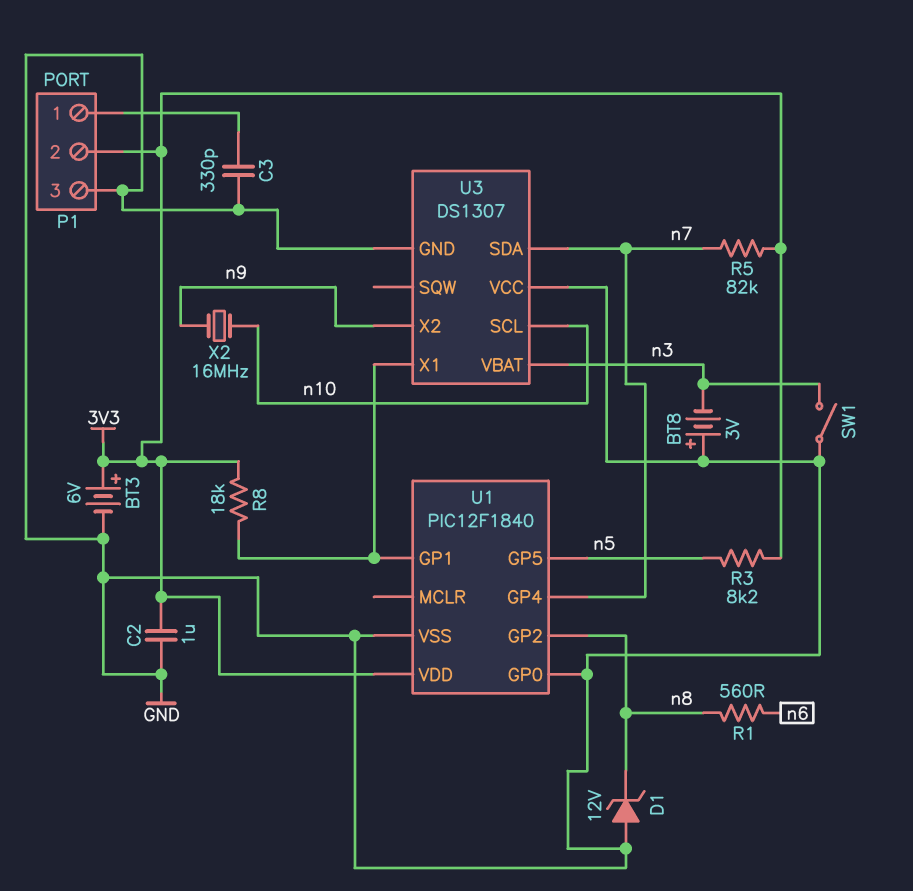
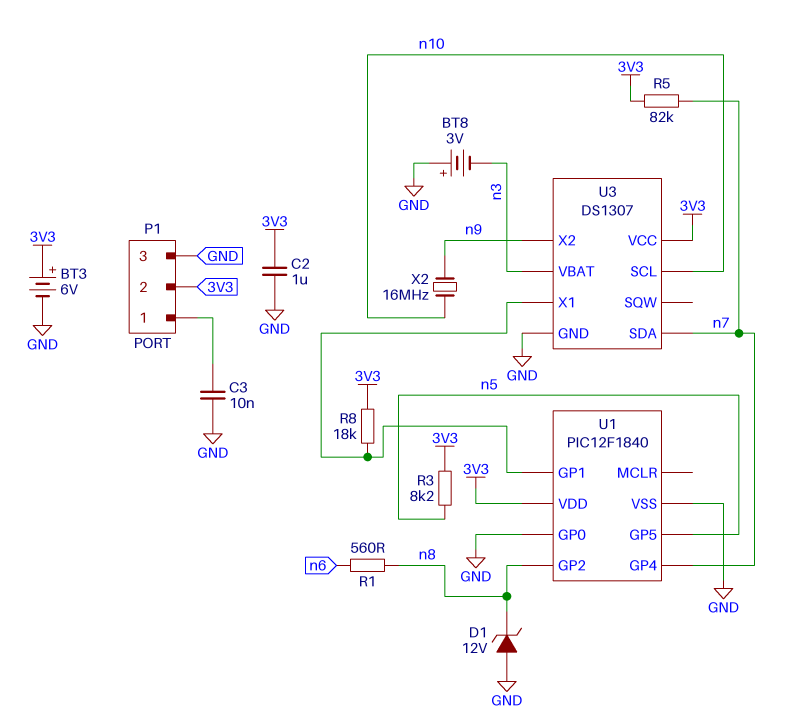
C3: 330pF (GND, P1/1) -> 10nF (GND, P1/1)
SW1: switch (GND, n3) -> none
U3 pin VCC: GND -> 3V3

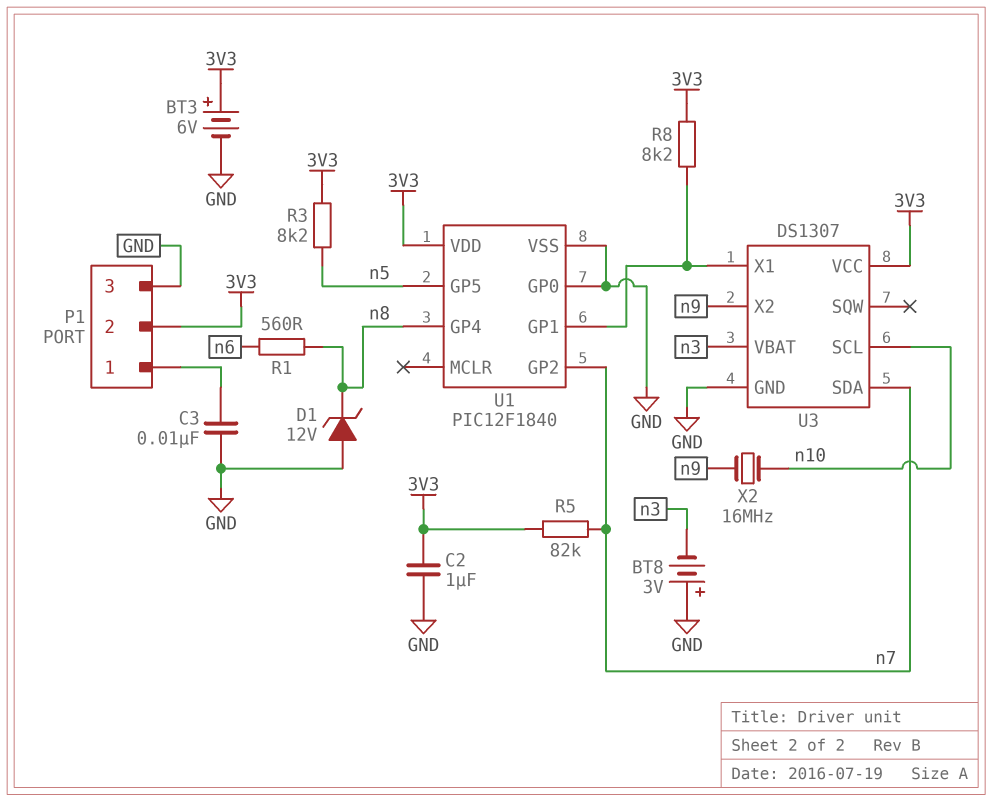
R8: 18k (3V3, U1/GP1) -> 8.2k (3V3, U1/GP1)
U1 pin GP2: n8 -> n7
U1 pin GP4: n7 -> n8

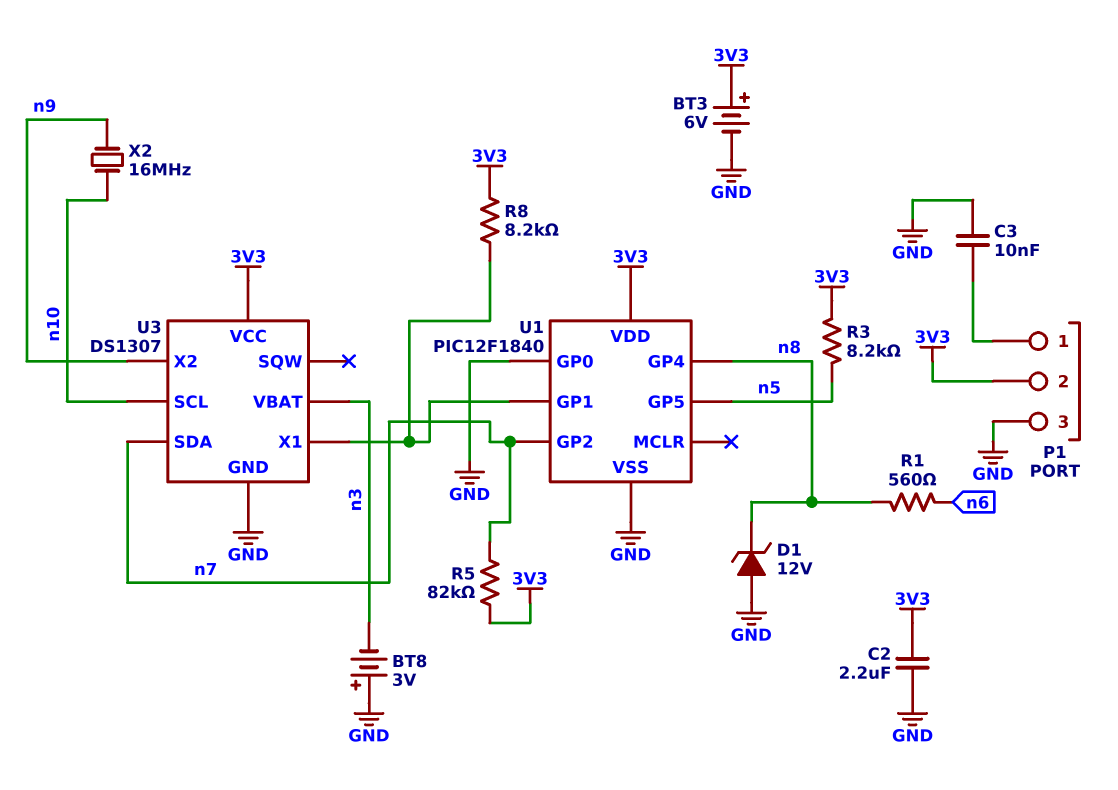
C2: 1uF (3V3, GND) -> 2.2uF (3V3, GND)

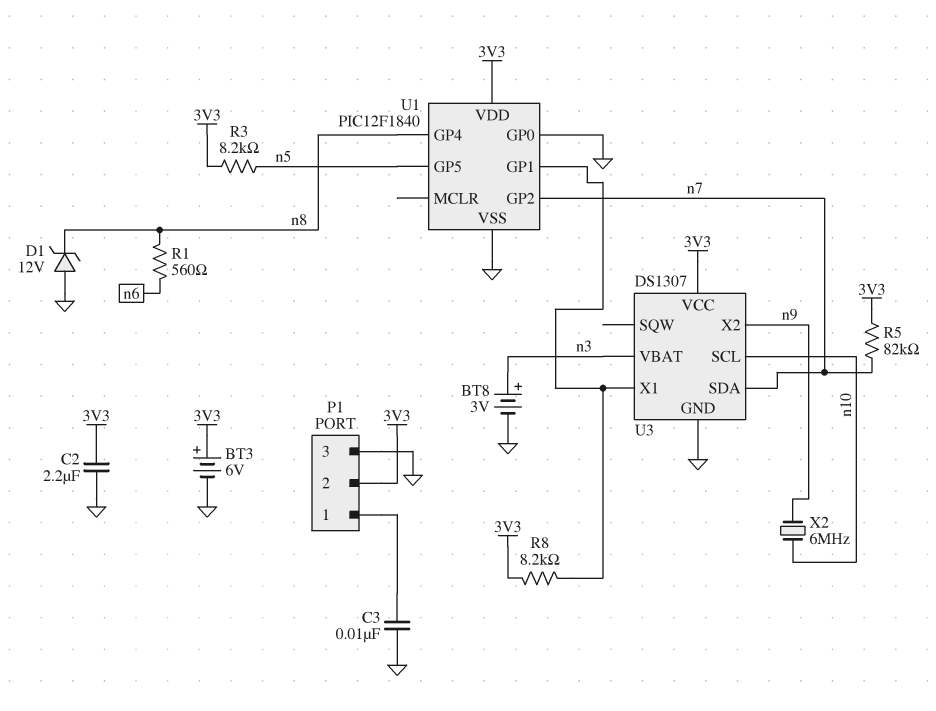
BT8: 3V (plus GND, minus n3) -> 3V (plus n3, minus GND)
X2: 16MHz (n9, n10) -> 6MHz (n9, n10)

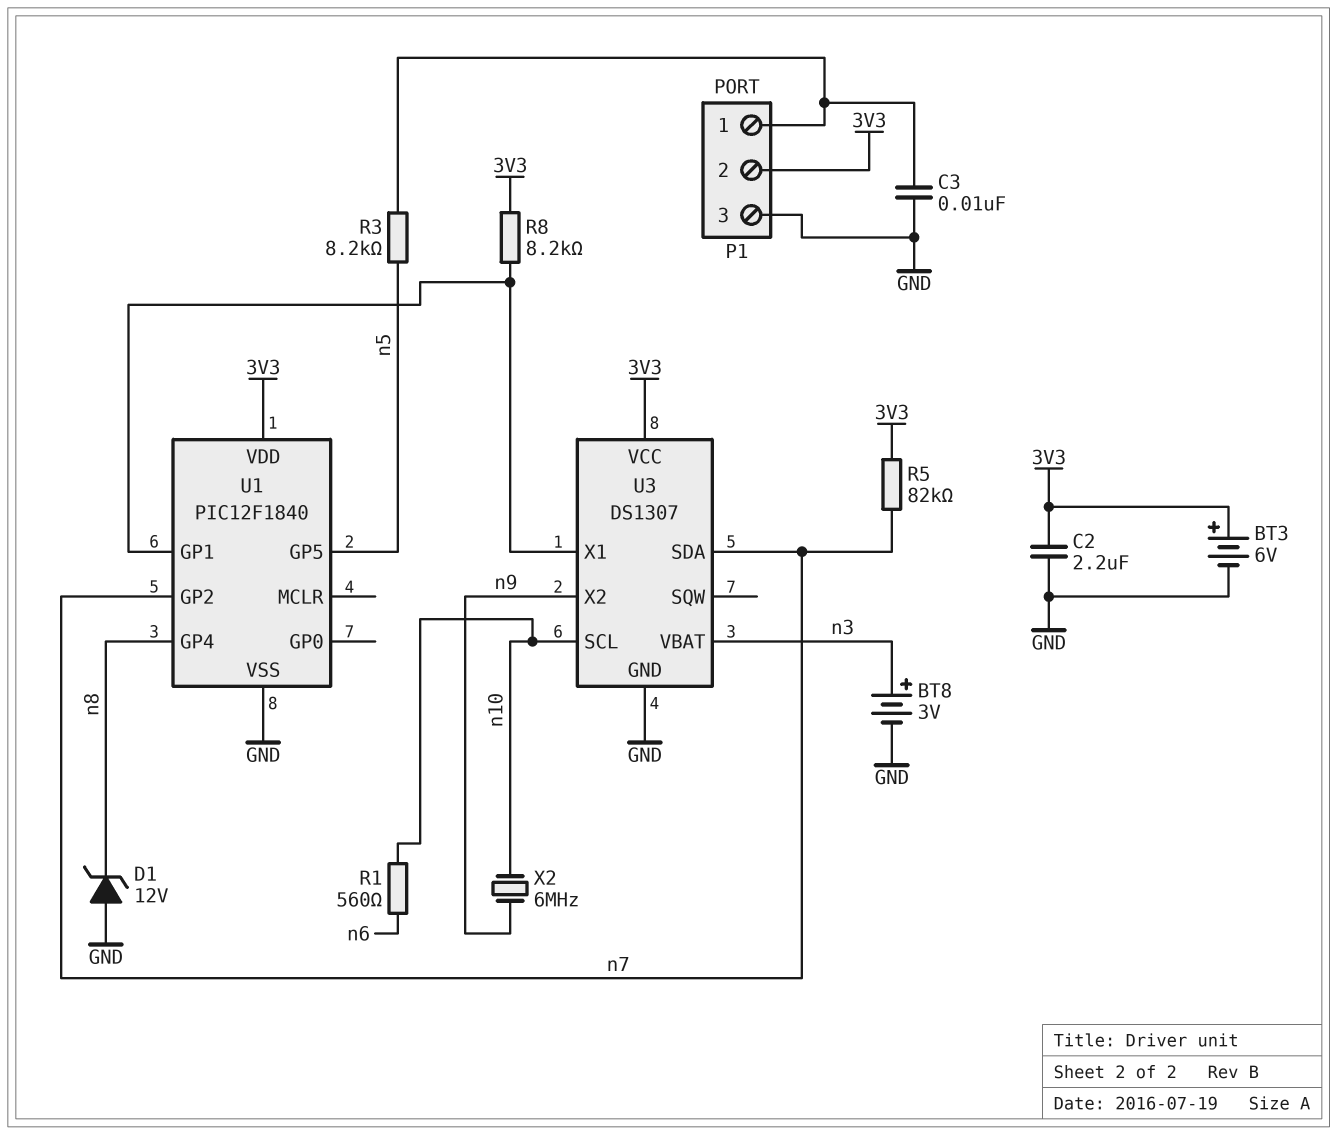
R1: 560 (n6, n8) -> 560 (n6, n10)
R3: 8.2k (3V3, n5) -> 8.2k (P1/1, n5)
U1 pin GP0: GND -> none

